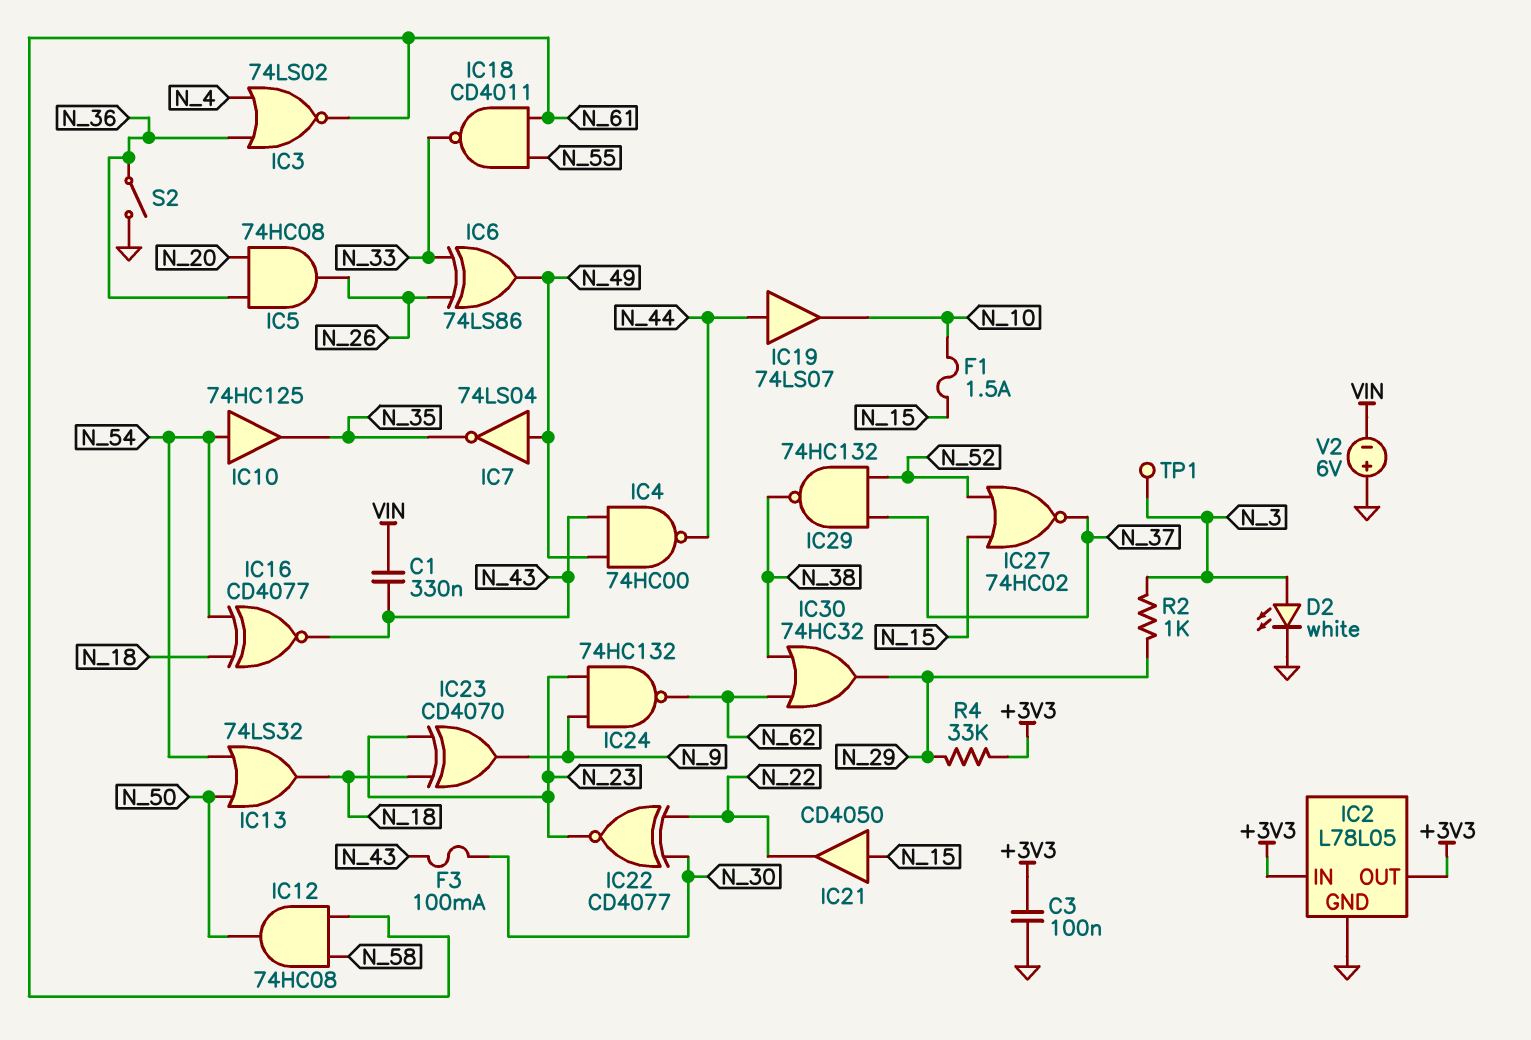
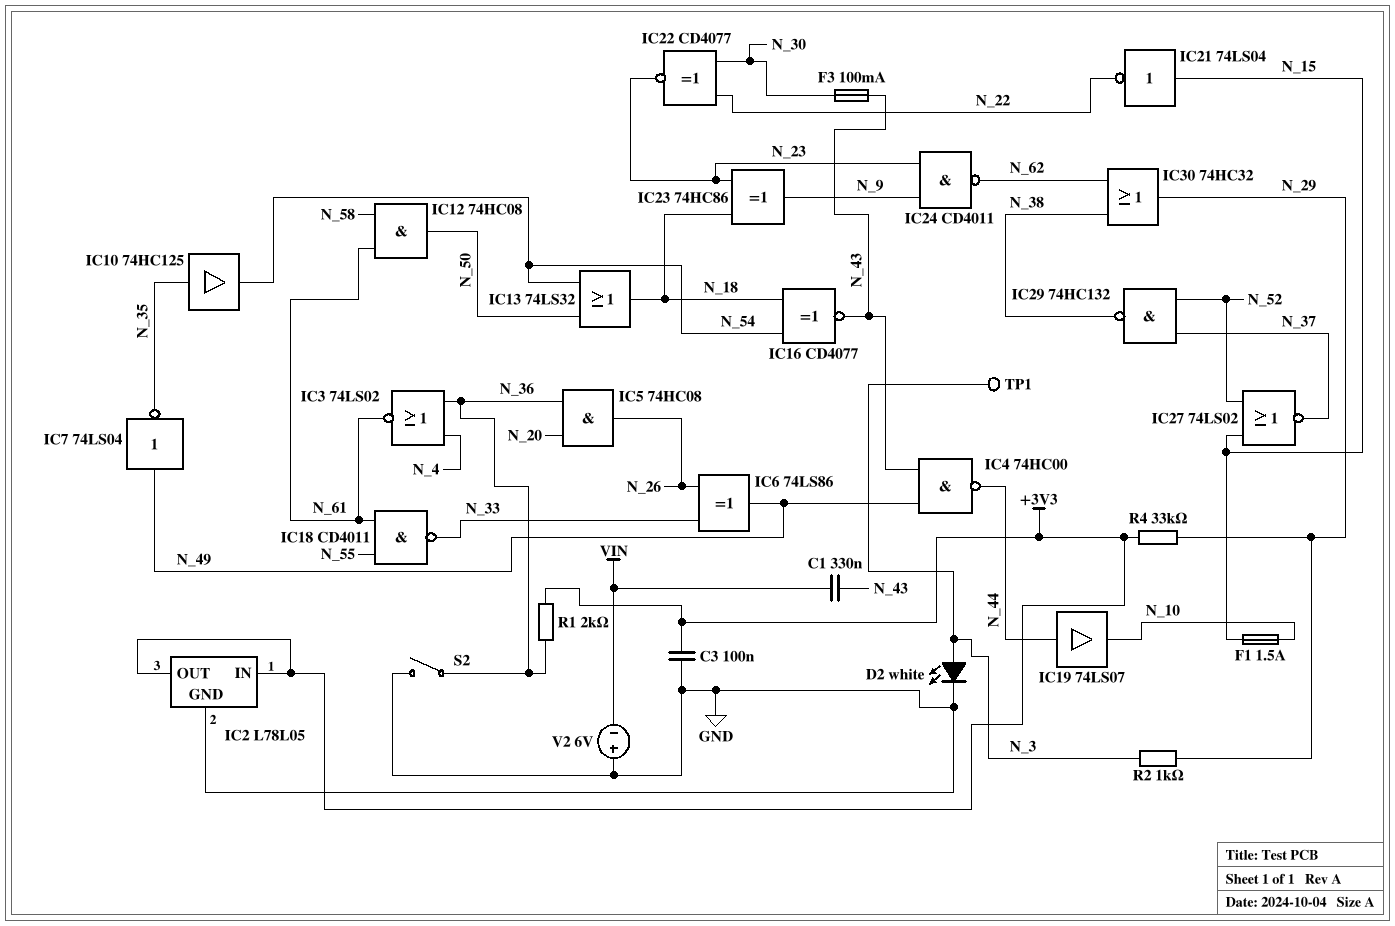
IC10: buffer 74HC125 (in N_54, out N_35) -> buffer 74HC125 (in N_35, out N_54)
IC21: buffer CD4050 (in N_15, out N_22) -> NOT 74LS04 (in N_15, out N_22)
IC23: XOR CD4070 (in N_18, in N_23, out N_9) -> XOR 74HC86 (in N_18, in N_23, out N_9)
IC24: NAND 74HC132 (in N_9, in N_23, out N_62) -> NAND CD4011 (in N_9, in N_23, out N_62)
IC27: NOR 74HC02 (in N_15, in N_52, out N_37) -> NOR 74LS02 (in N_15, in N_52, out N_37)
R1: none -> 2k (+3V3, N_36)

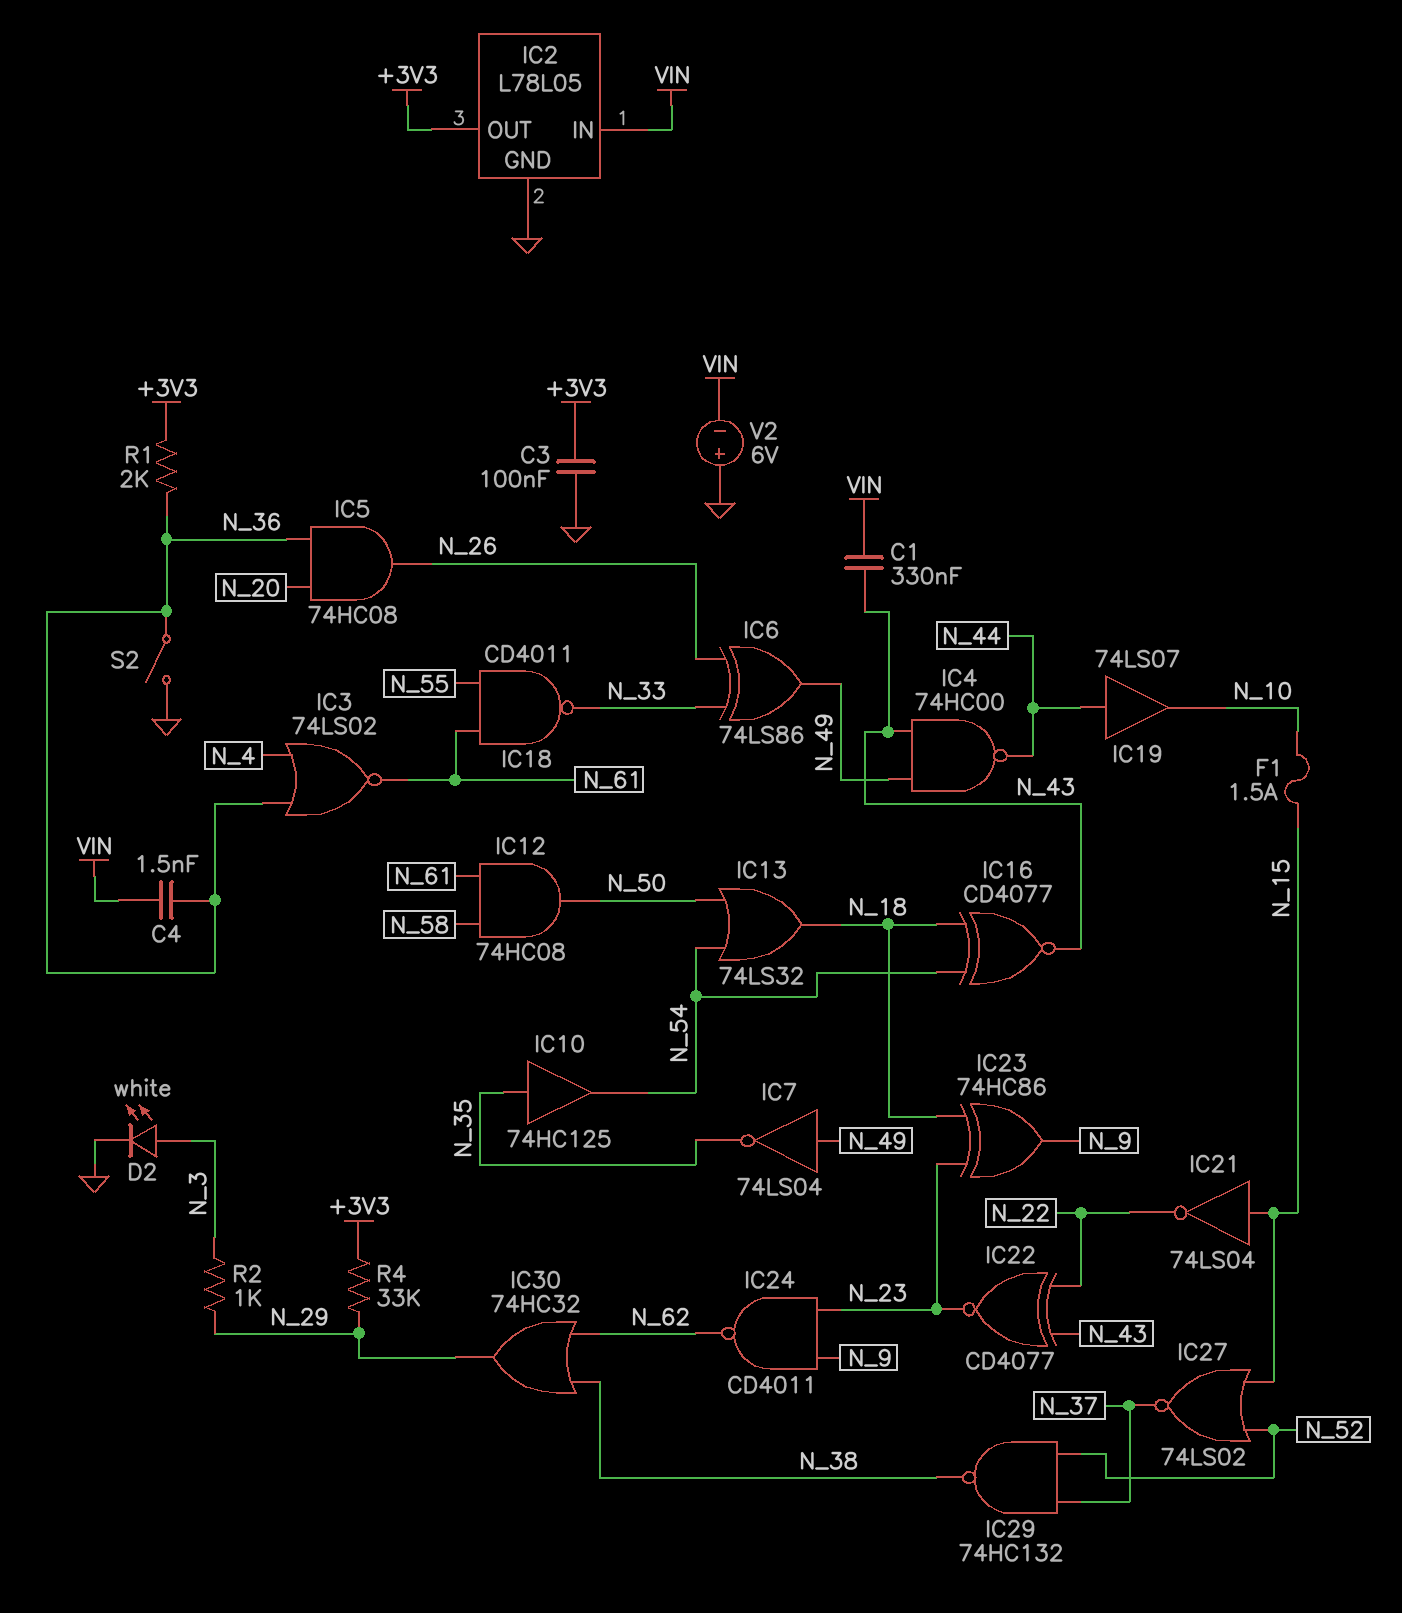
C4: none -> 1.5nF (N_36, VIN)
F3: 100mA (N_30, N_43) -> none
IC2 pin IN: +3V3 -> VIN
IC22: XNOR CD4077 (in N_22, in N_30, out N_23) -> XNOR CD4077 (in N_22, in N_43, out N_23)
TP1: test point (N_3) -> none

